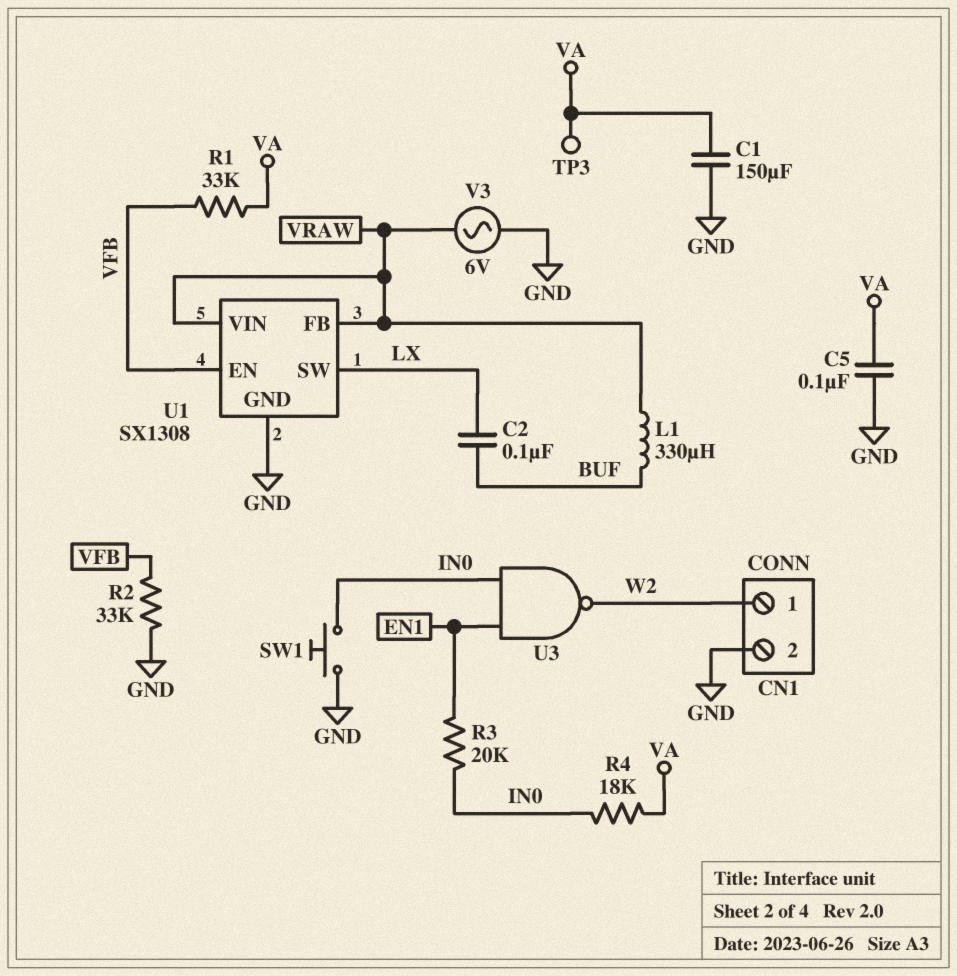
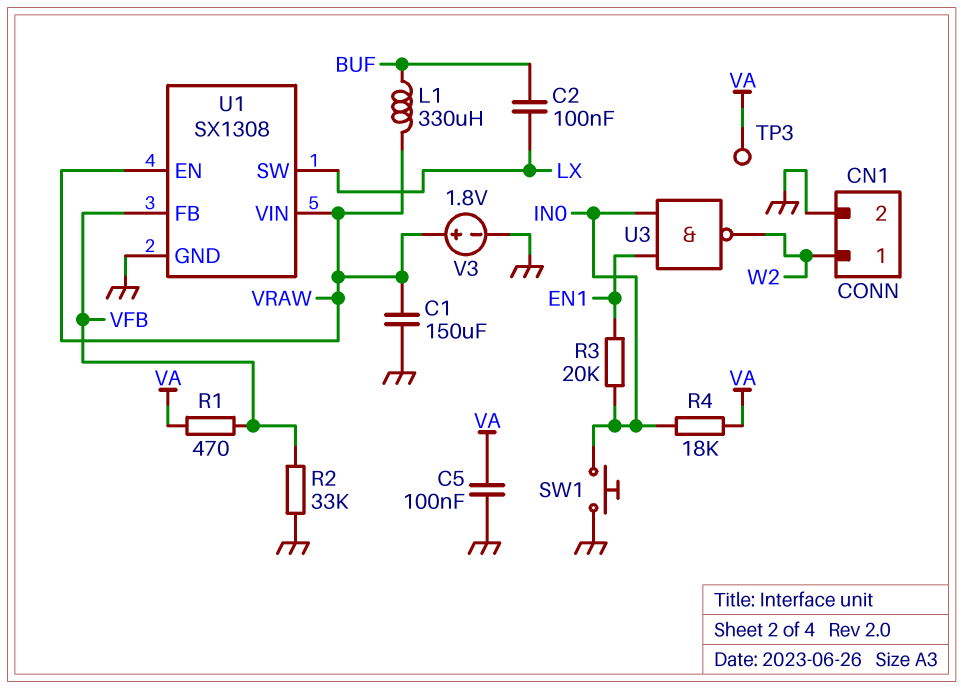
C1: 150uF (GND, VA) -> 150uF (GND, VRAW)
R1: 33k (VA, VFB) -> 470 (VA, VFB)
U1 pin EN: VFB -> VRAW
U1 pin FB: VRAW -> VFB
V3: AC 6V (GND, VRAW) -> 1.8V (plus VRAW, minus GND)

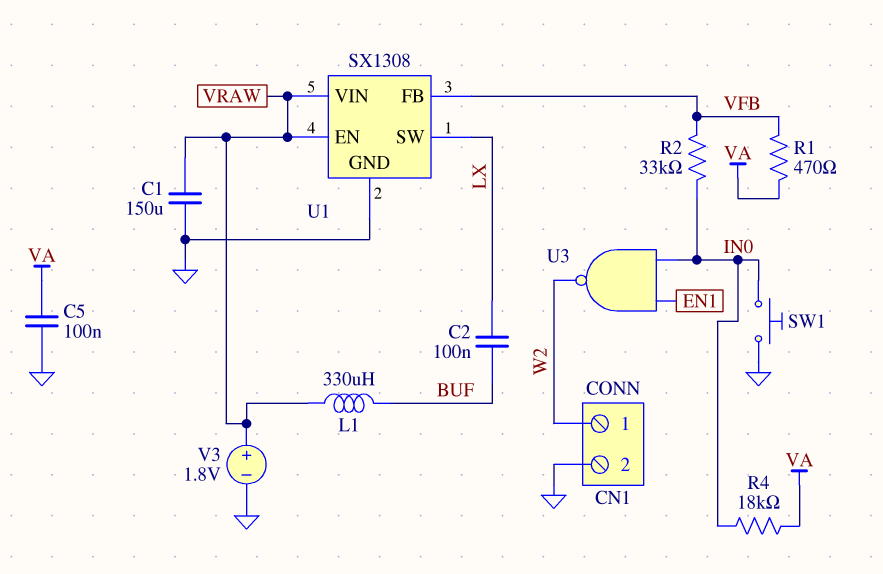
R2: 33k (GND, VFB) -> 33k (IN0, VFB)
R3: 20k (EN1, IN0) -> none
TP3: test point (VA) -> none

